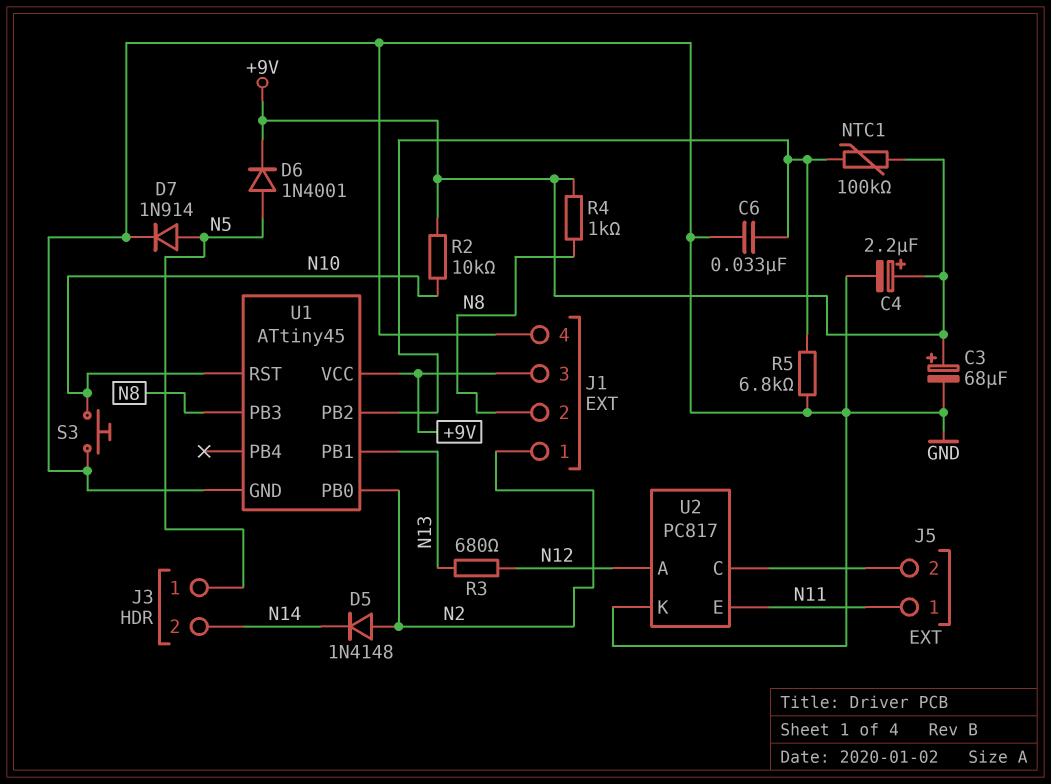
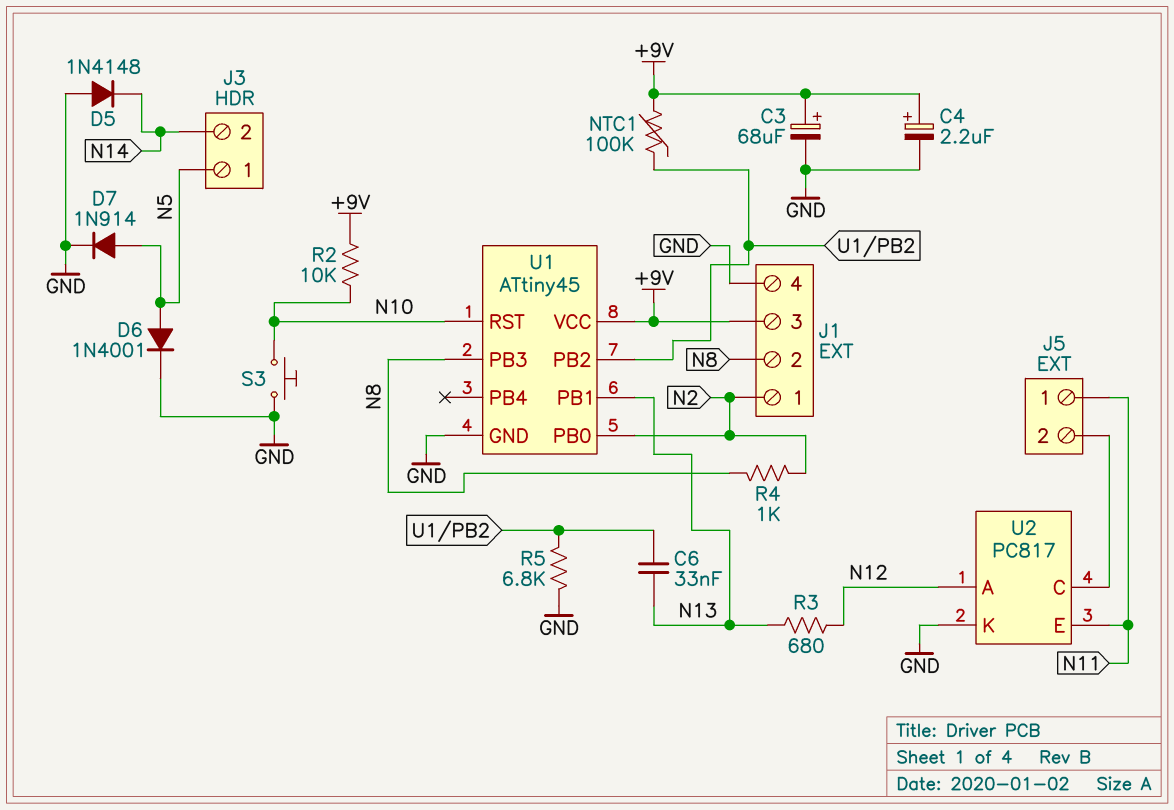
C6: 33nF (GND, U1/PB2) -> 33nF (N13, U1/PB2)
D5: diode 1N4148 (A N2, K N14) -> diode 1N4148 (A GND, K N14)
D6: diode 1N4001 (A N5, K +9V) -> diode 1N4001 (A N5, K GND)
R4: 1k (+9V, N8) -> 1k (N2, N8)

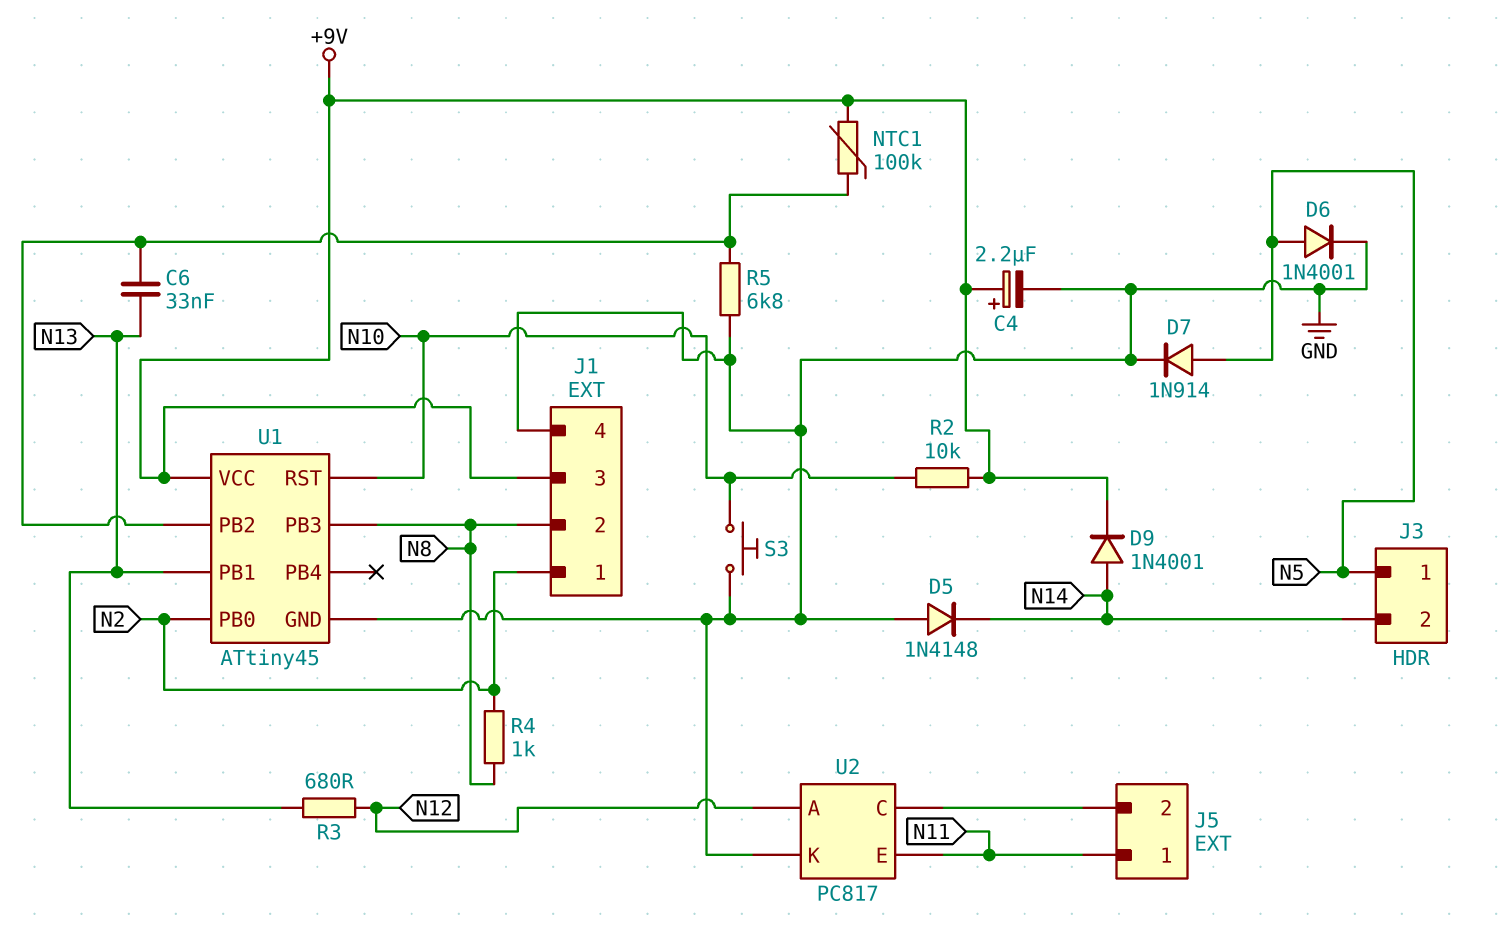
C3: 68uF (plus +9V, minus GND) -> none
D9: none -> diode 1N4001 (A N14, K +9V)

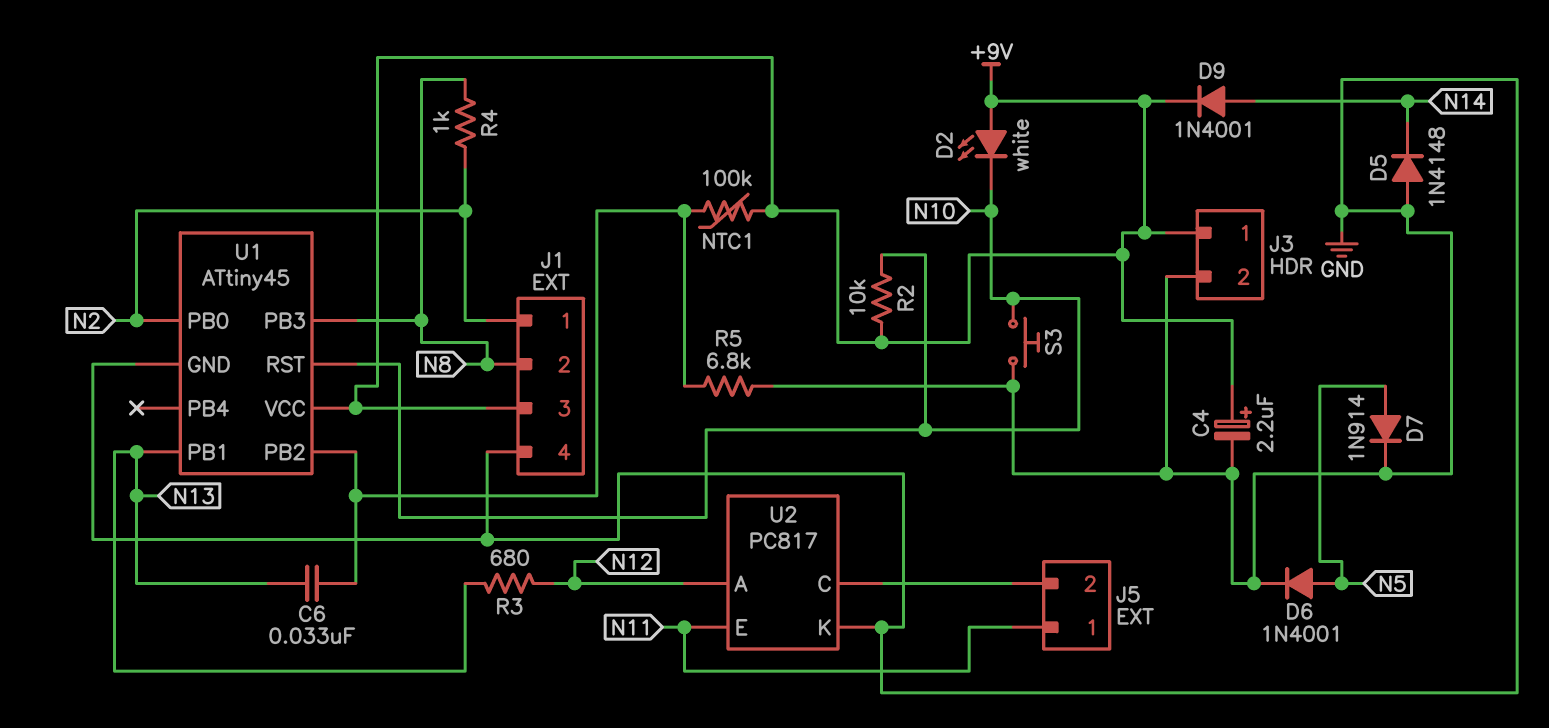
D2: none -> LED white (A +9V, K N10)
J3 pin 1: N5 -> +9V
J3 pin 2: N14 -> GND

